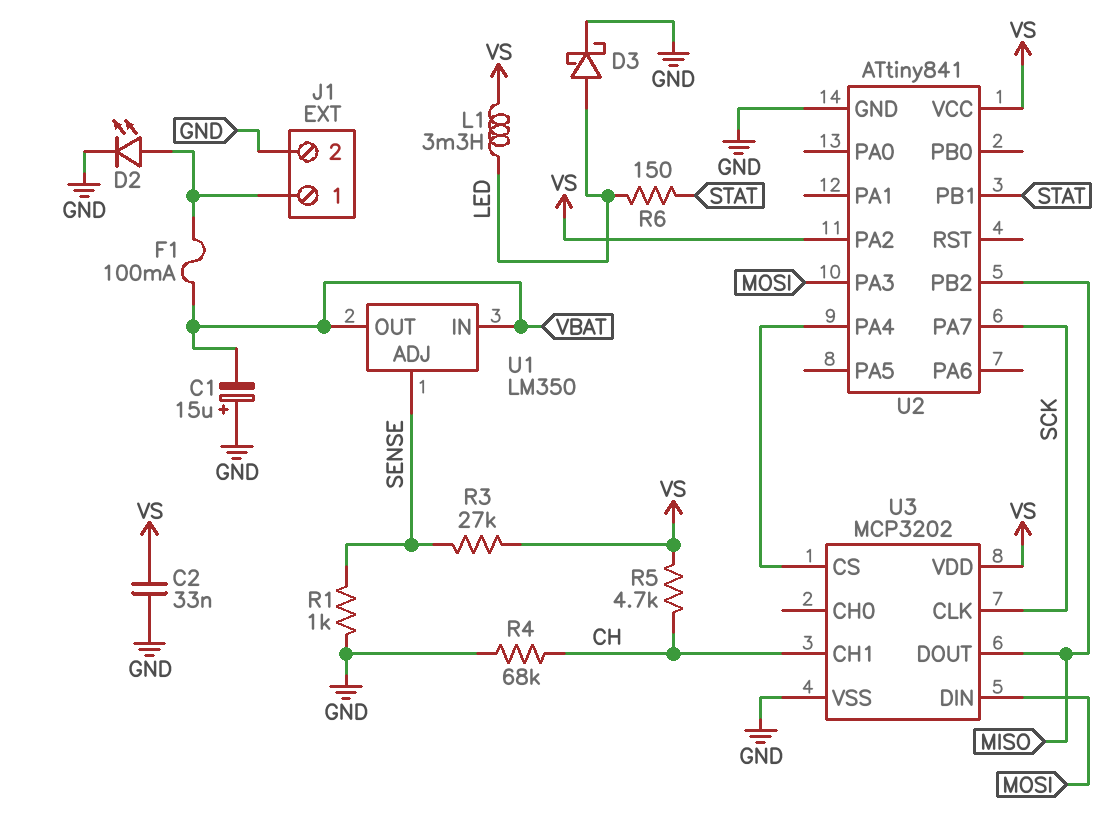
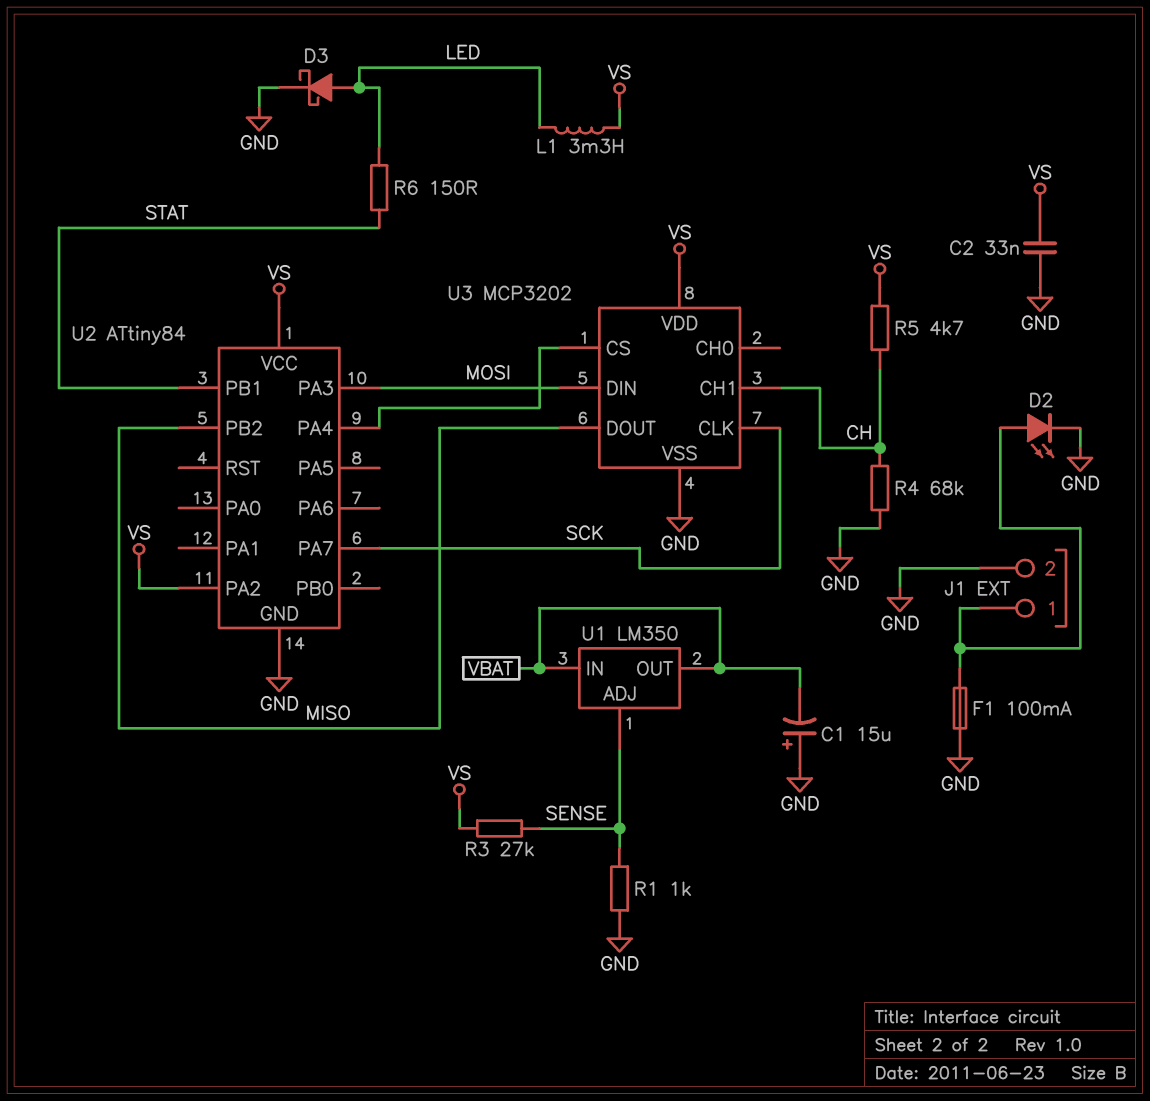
F1: 100mA (J1/1, VBAT) -> 100mA (GND, J1/1)
U2: ATtiny841 -> ATtiny84

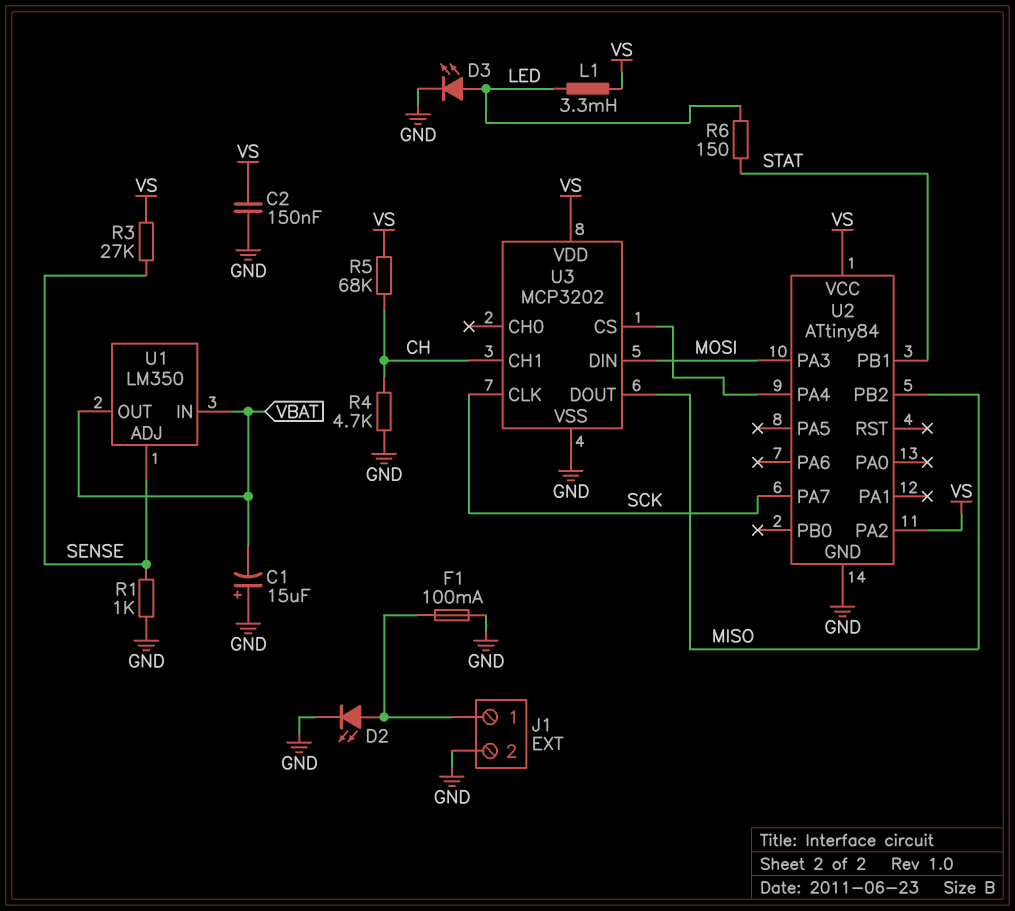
C2: 33nF (GND, VS) -> 150nF (GND, VS)
D3: schottky (A LED, K GND) -> LED (A LED, K GND)
R4: 68k (CH, GND) -> 4.7k (CH, GND)
R5: 4.7k (CH, VS) -> 68k (CH, VS)

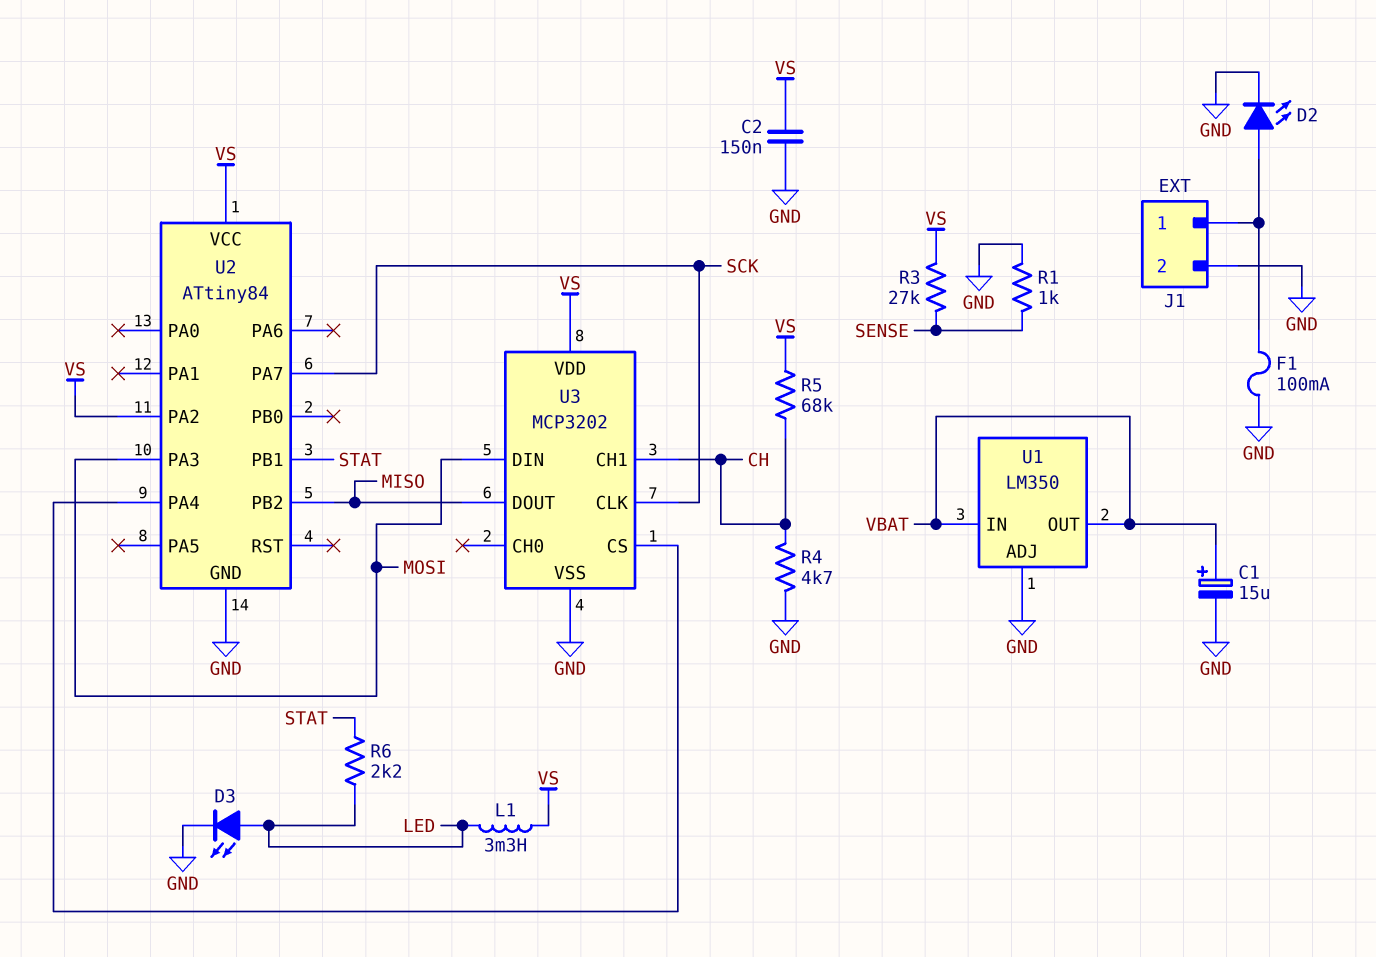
C1: 15uF (plus GND, minus VBAT) -> 15uF (plus VBAT, minus GND)
R6: 150 (LED, STAT) -> 2.2k (LED, STAT)
U1 pin ADJ: SENSE -> GND

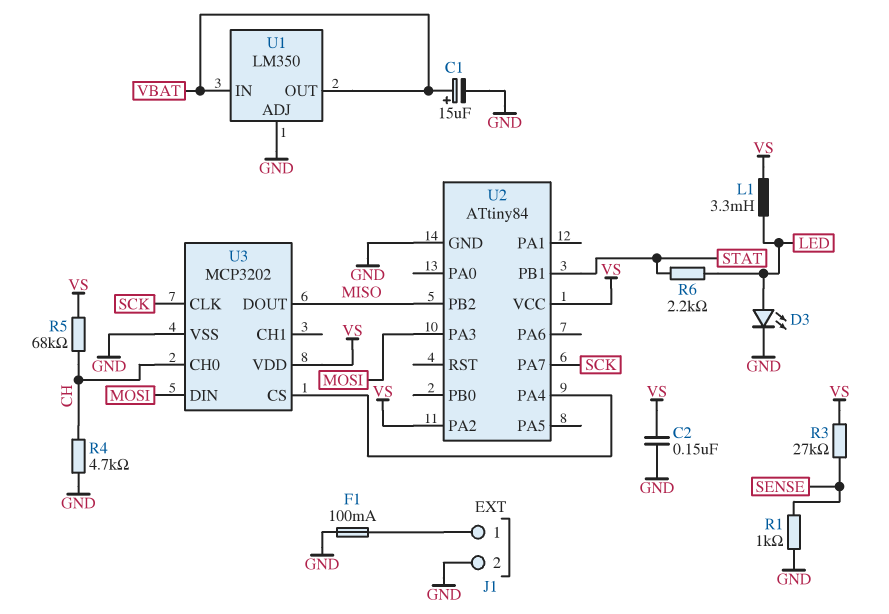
D2: LED (A J1/1, K GND) -> none
U3 pin CH0: none -> CH
U3 pin CH1: CH -> none

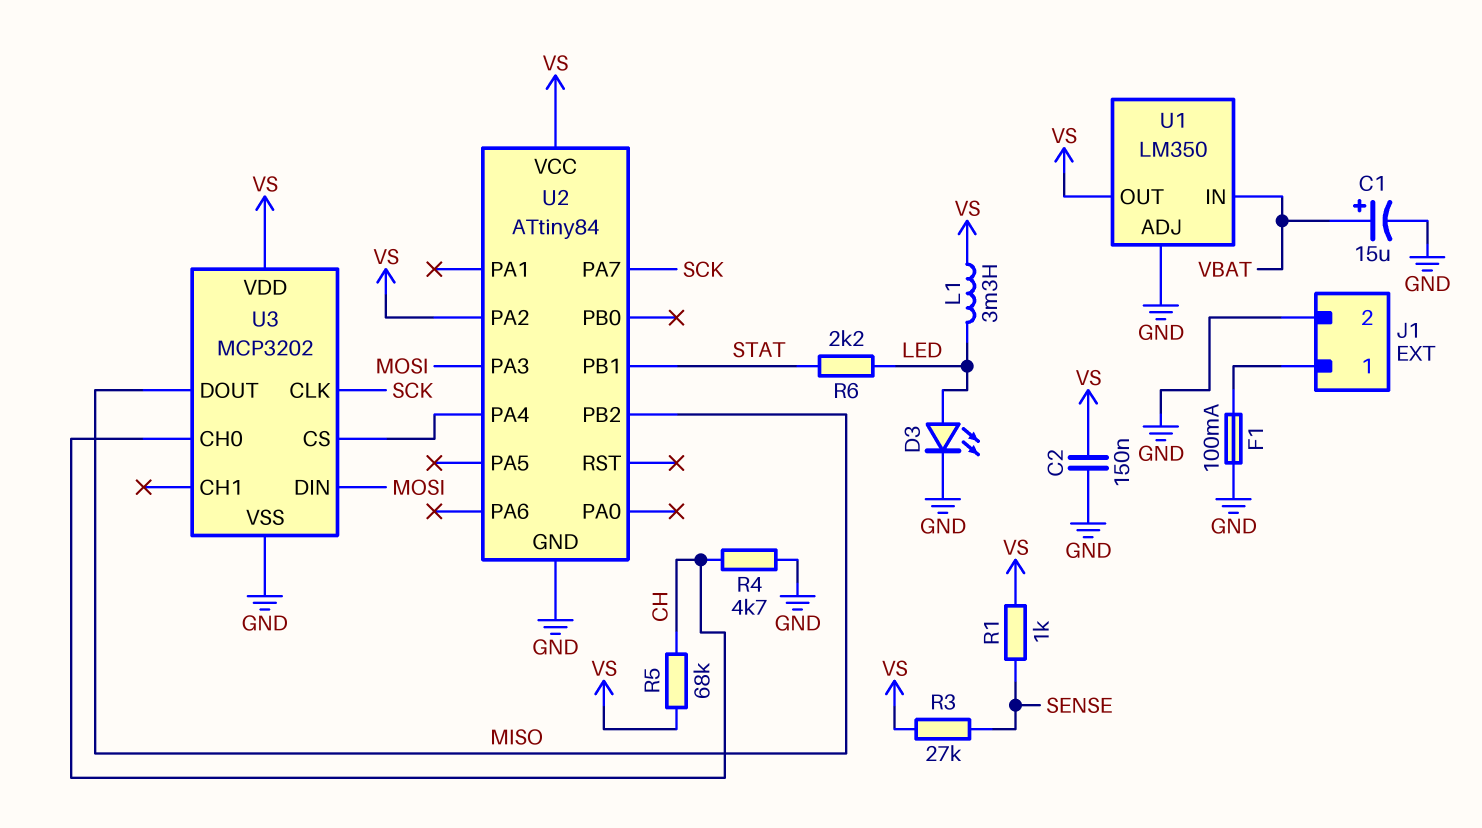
R1: 1k (GND, SENSE) -> 1k (SENSE, VS)
U1 pin OUT: VBAT -> VS

